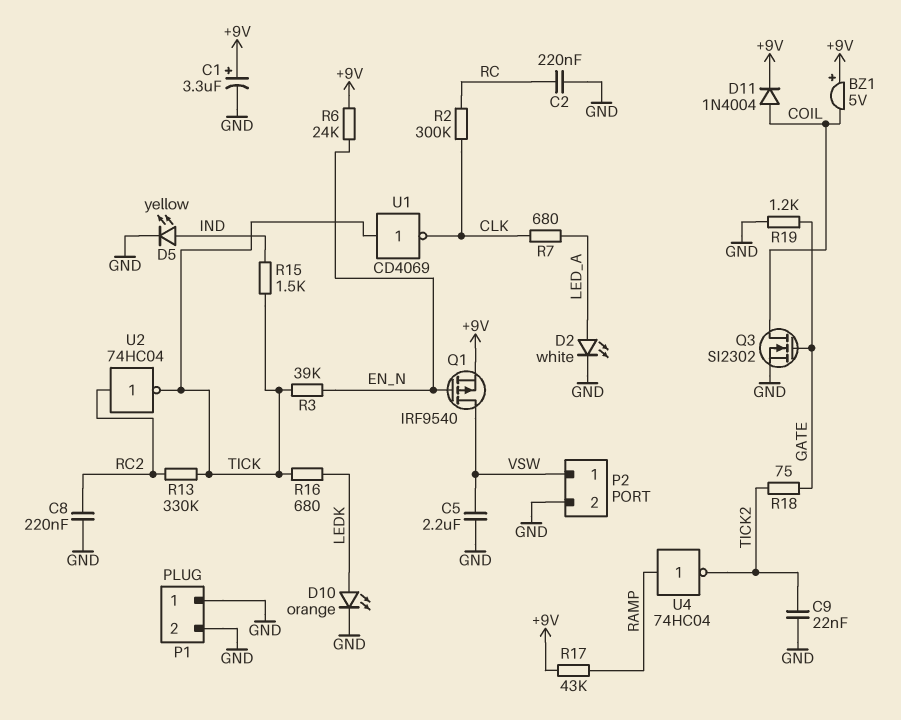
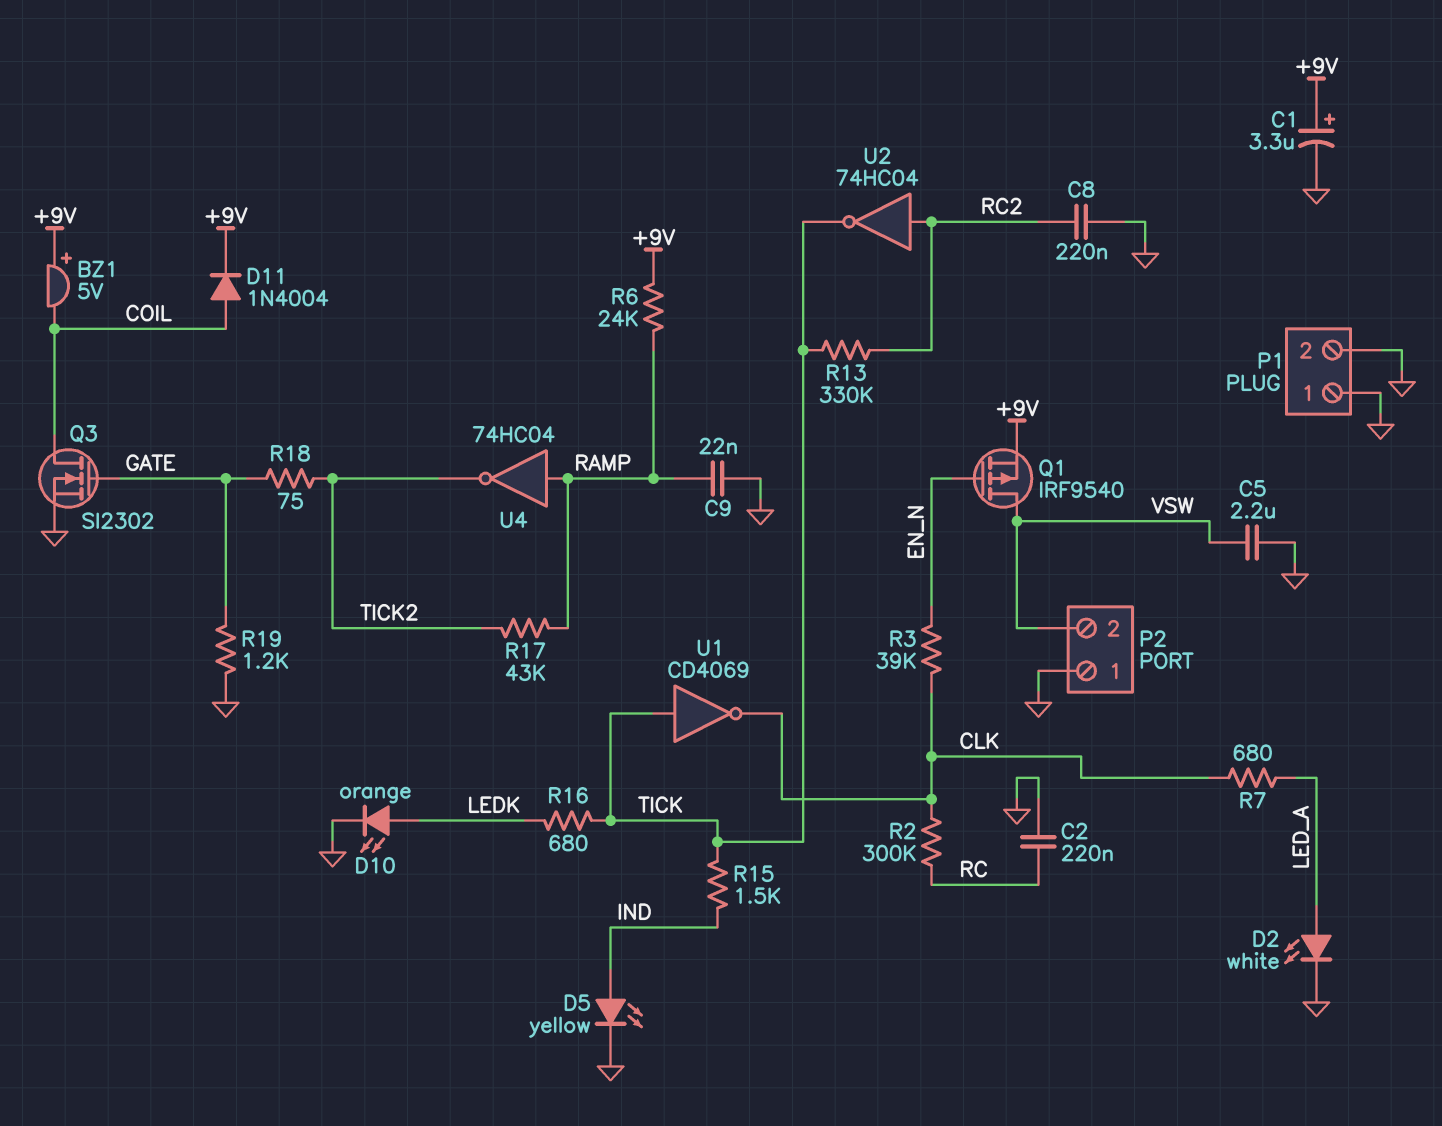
C9: 22nF (GND, TICK2) -> 22nF (GND, RAMP)
P2 pin 1: VSW -> GND
P2 pin 2: GND -> VSW
R3: 39k (EN_N, TICK) -> 39k (CLK, EN_N)
R6: 24k (+9V, EN_N) -> 24k (+9V, RAMP)
R17: 43k (+9V, RAMP) -> 43k (RAMP, TICK2)

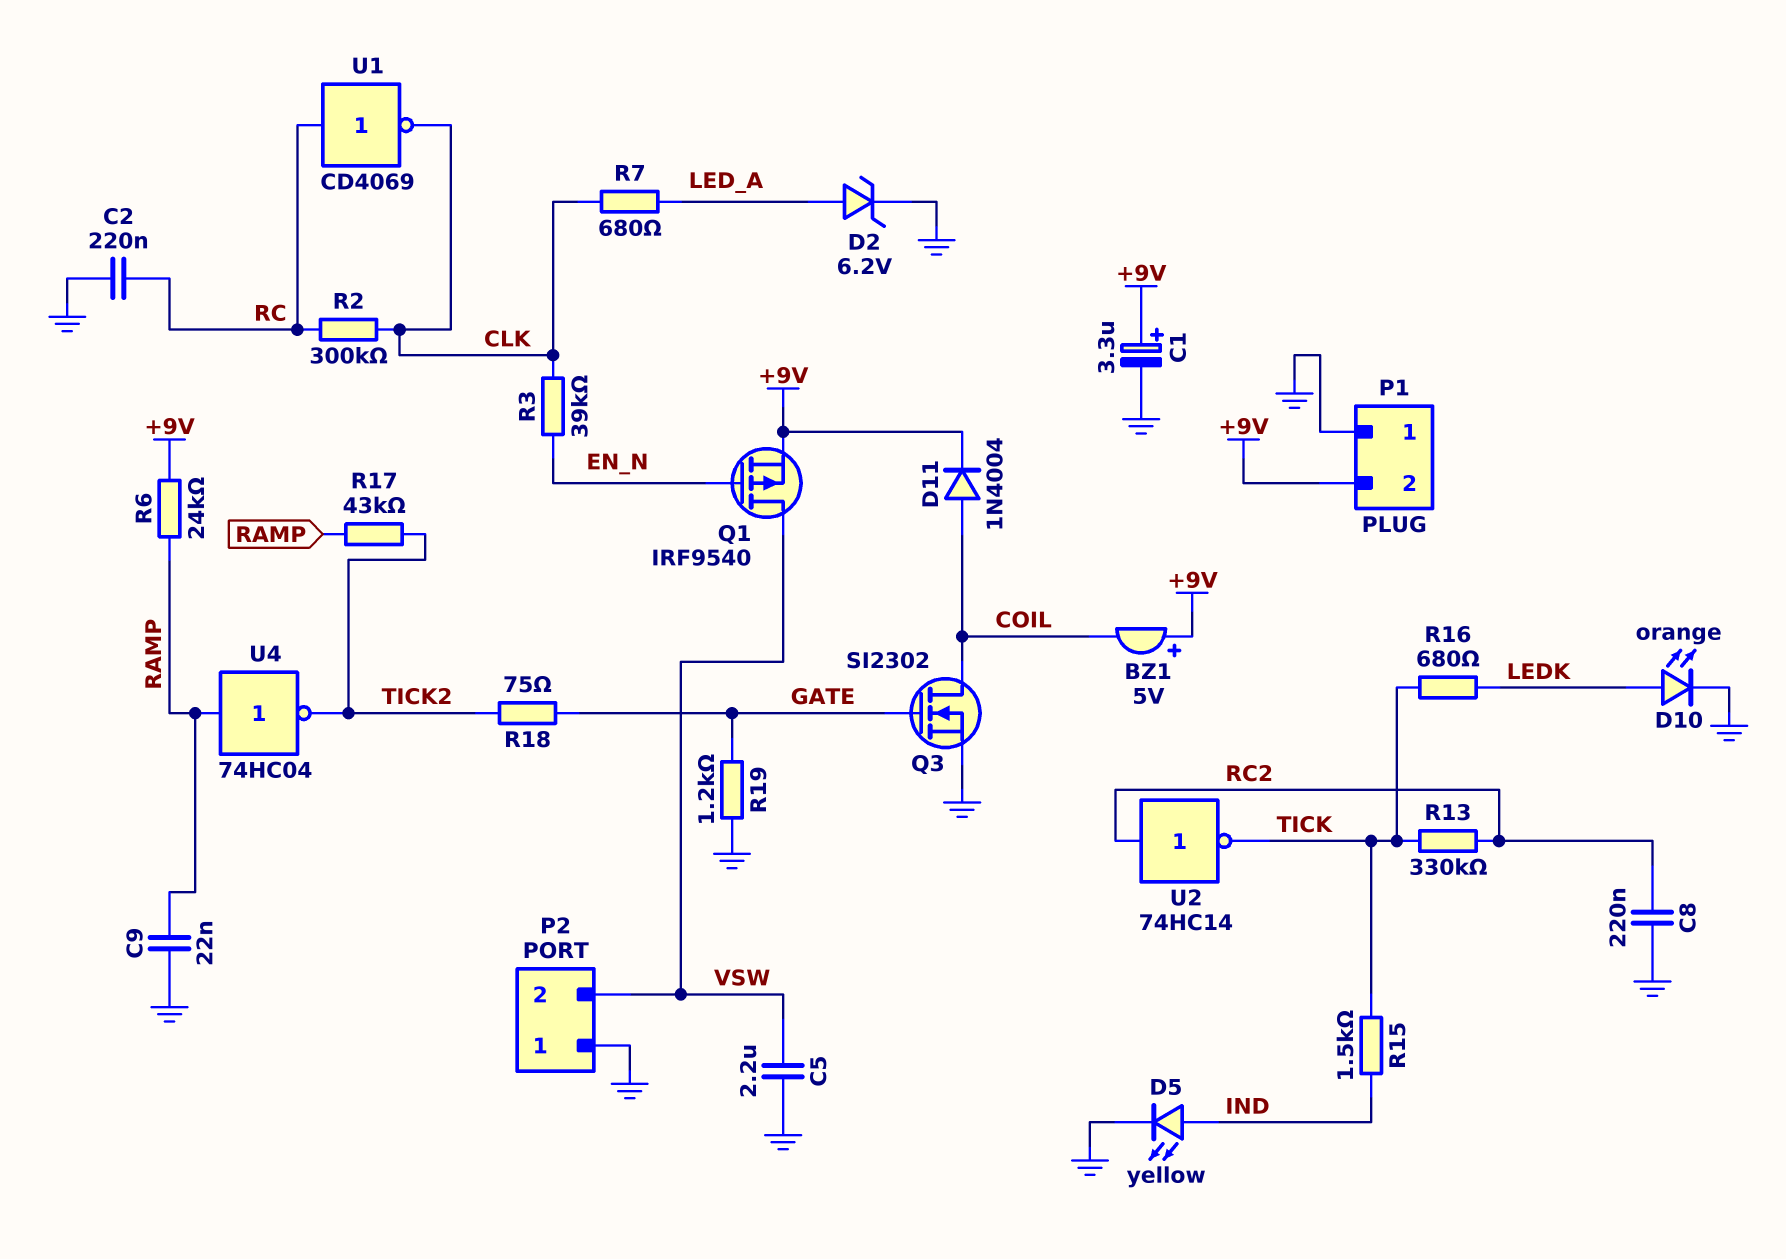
D2: LED white (A LED_A, K GND) -> zener 6.2V (A LED_A, K GND)
P1 pin 2: GND -> +9V
U1: NOT CD4069 (in TICK, out CLK) -> NOT CD4069 (in RC, out CLK)
U2: NOT 74HC04 (in RC2, out TICK) -> NOT 74HC14 (in RC2, out TICK)

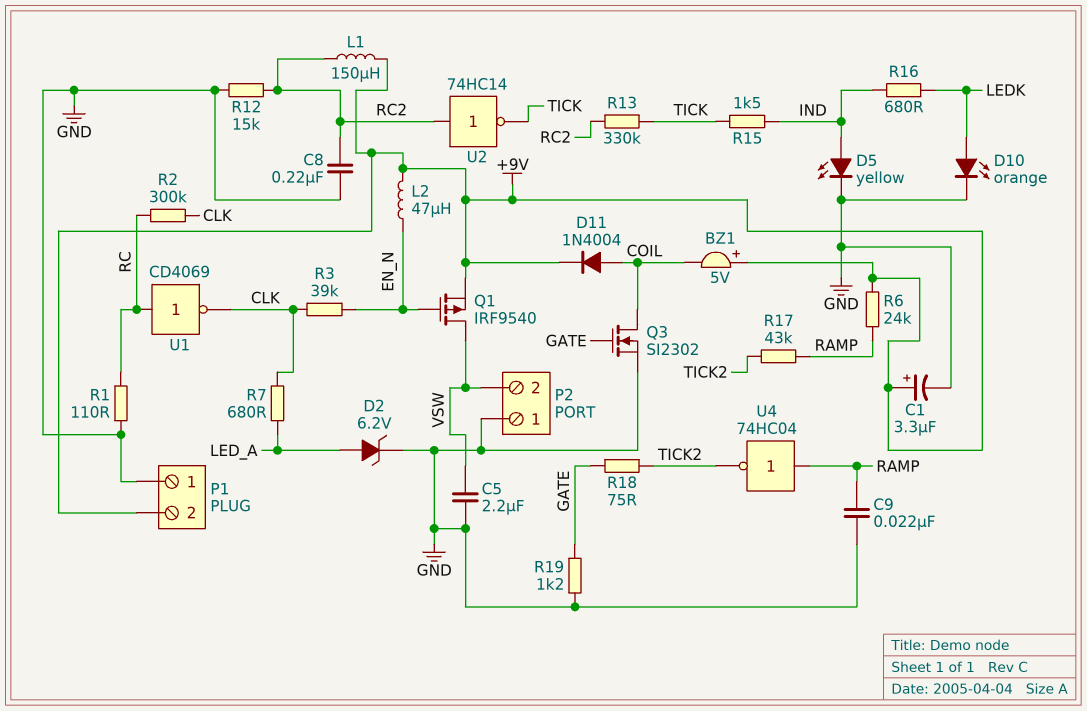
C2: 220nF (GND, RC) -> none
L1: none -> 150uH (+9V, RC2)
L2: none -> 47uH (+9V, EN_N)
R1: none -> 110 (GND, RC)
R12: none -> 15k (GND, RC2)
R16: 680 (LEDK, TICK) -> 680 (IND, LEDK)

